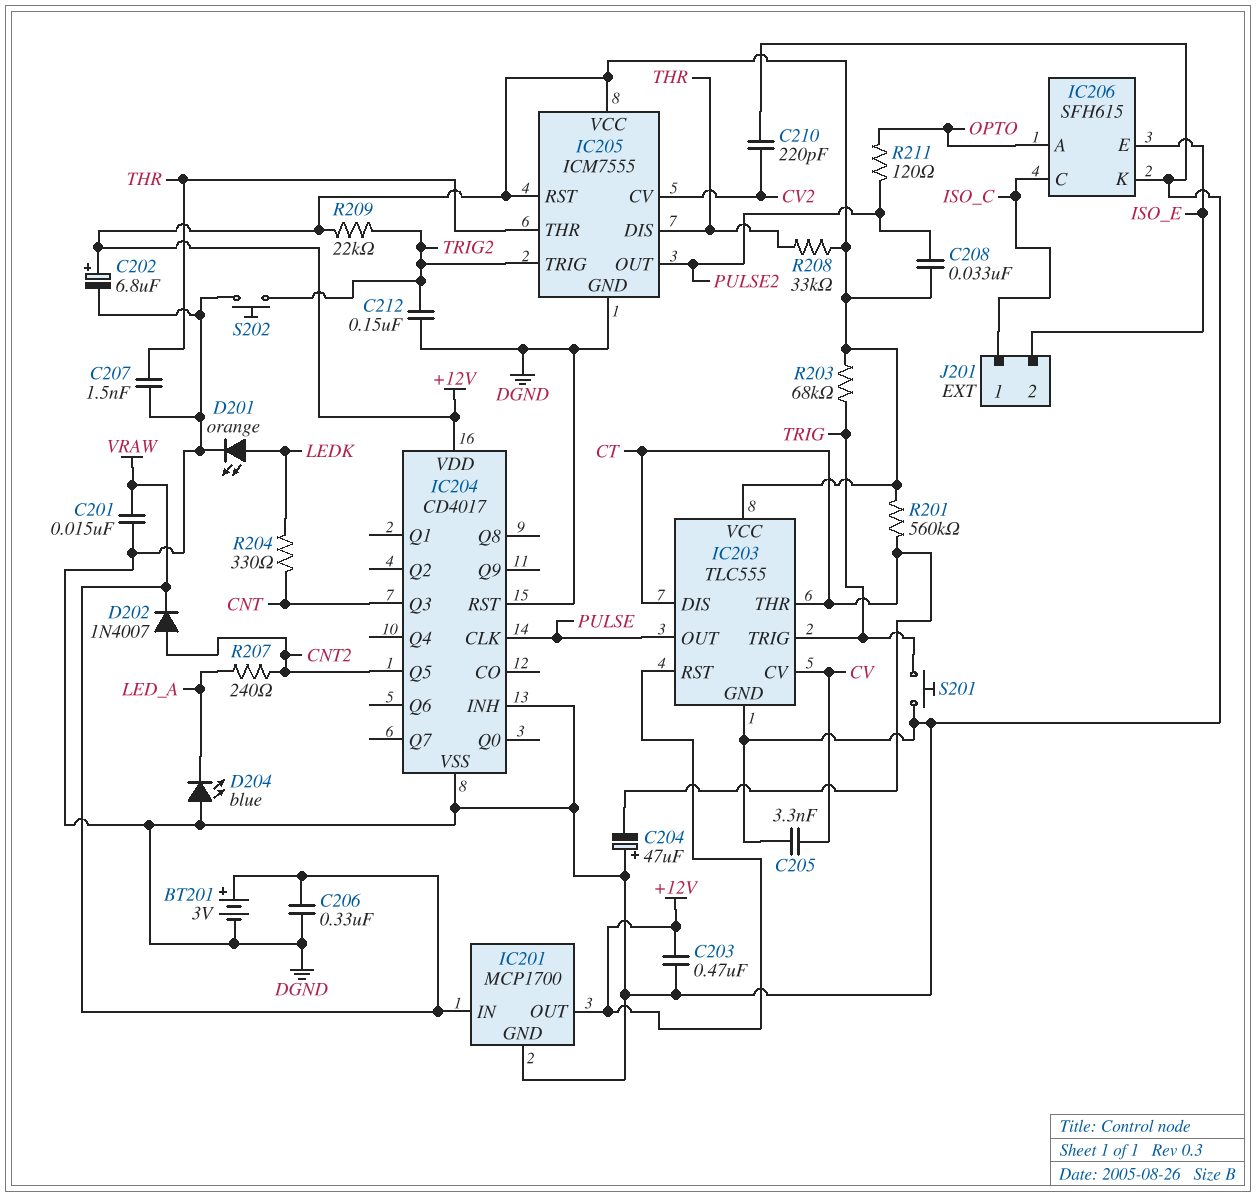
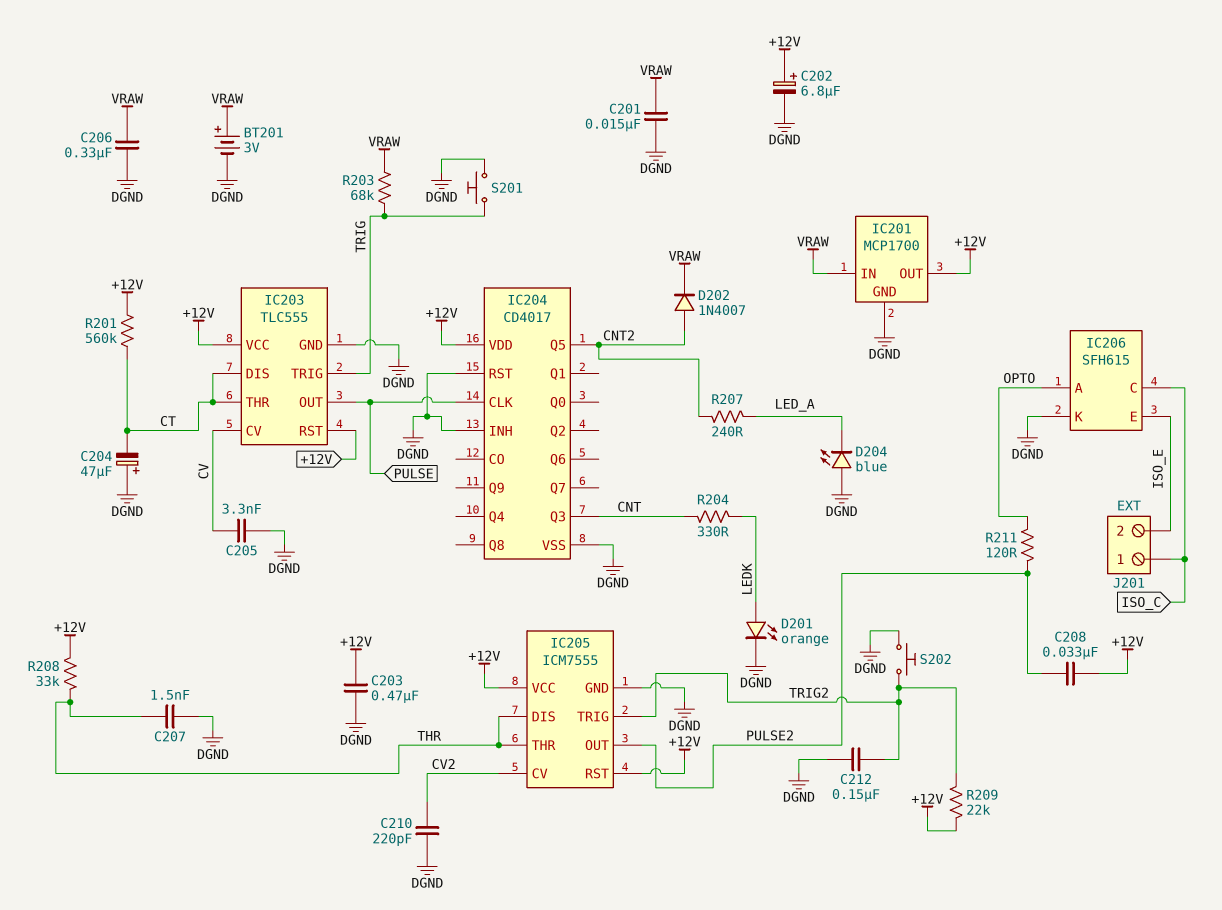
R203: 68k (+12V, TRIG) -> 68k (TRIG, VRAW)

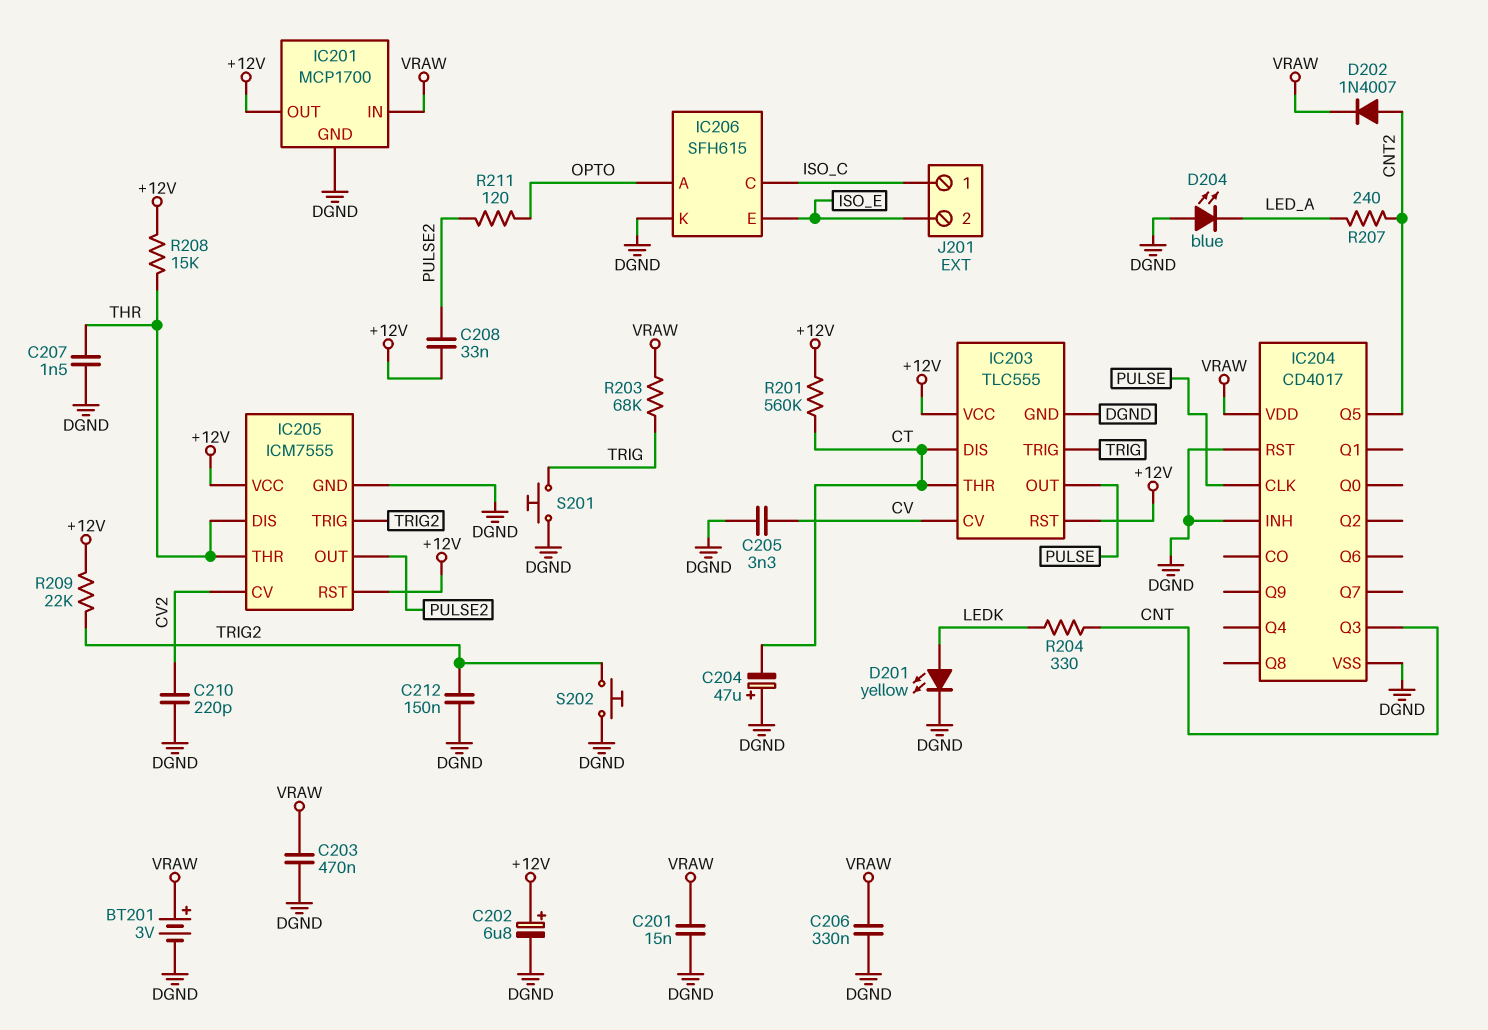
C203: 470nF (+12V, DGND) -> 470nF (DGND, VRAW)
D201: LED orange (A LEDK, K DGND) -> LED yellow (A LEDK, K DGND)
IC204 pin VDD: +12V -> VRAW
R208: 33k (+12V, THR) -> 15k (+12V, THR)

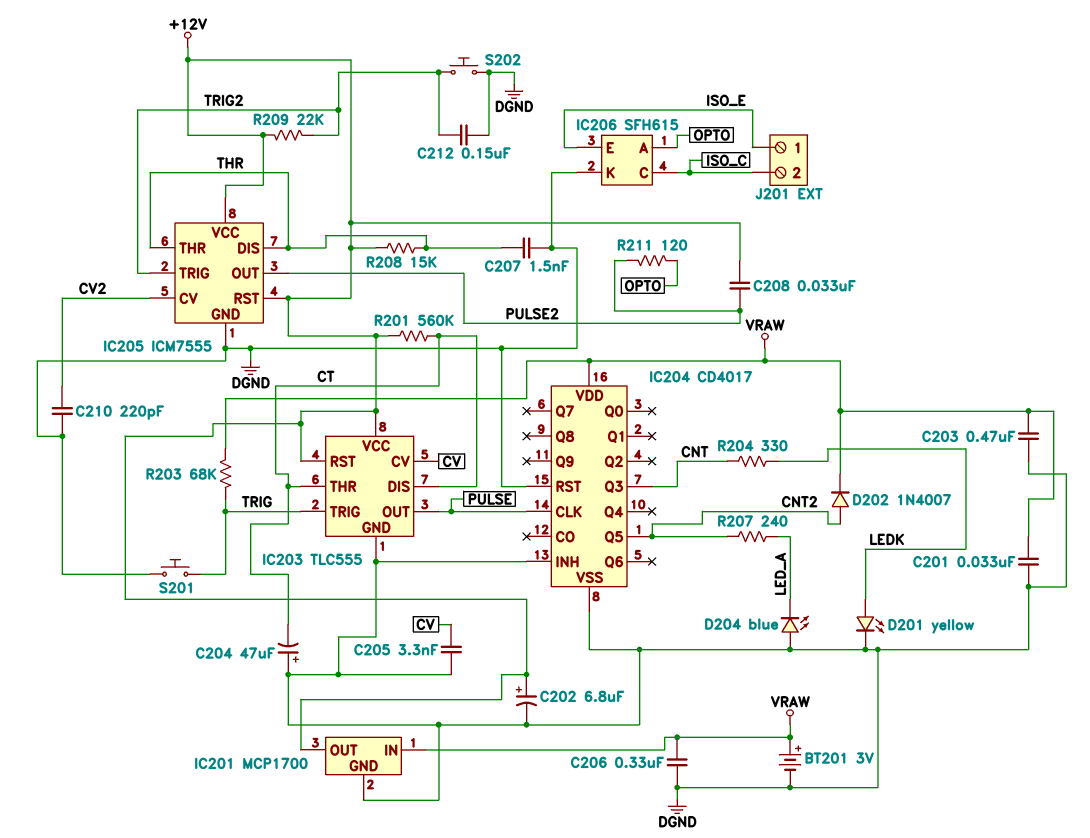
C201: 15nF (DGND, VRAW) -> 33nF (DGND, VRAW)
J201 pin 1: ISO_C -> ISO_E
J201 pin 2: ISO_E -> ISO_C

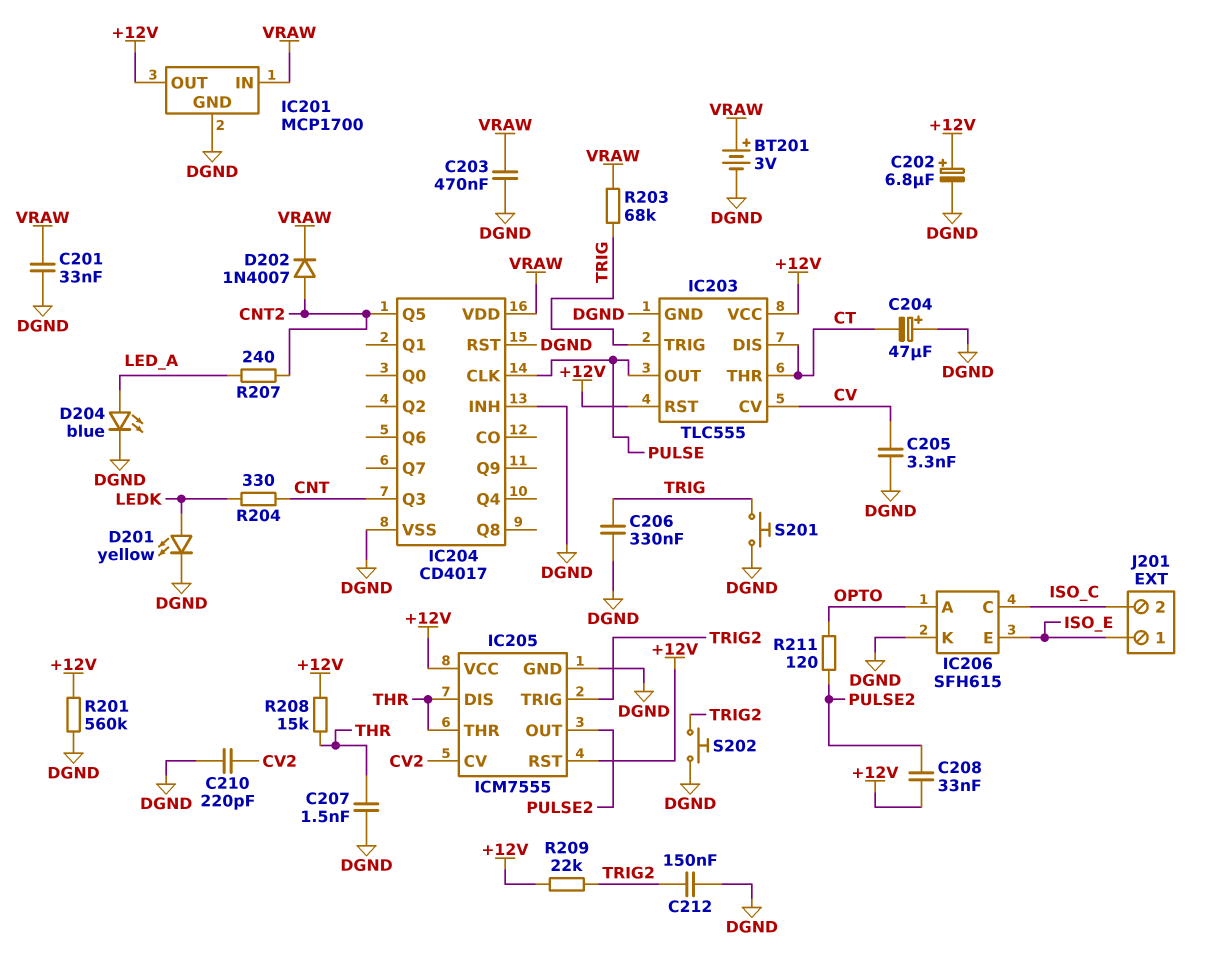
C206: 330nF (DGND, VRAW) -> 330nF (DGND, TRIG)
D204: LED blue (A DGND, K LED_A) -> LED blue (A LED_A, K DGND)
R201: 560k (+12V, CT) -> 560k (+12V, DGND)

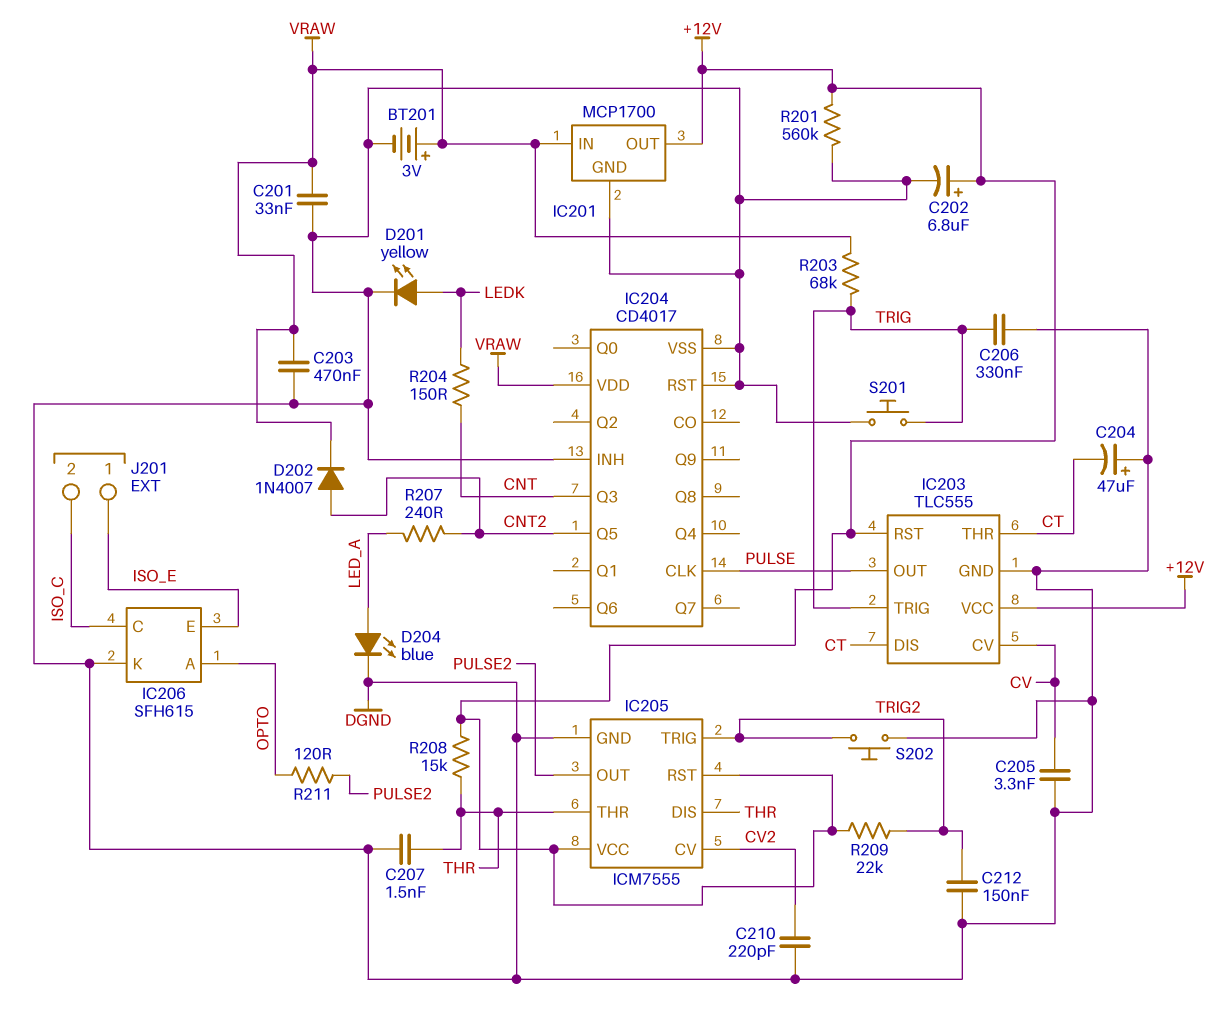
C208: 33nF (+12V, PULSE2) -> none
R204: 330 (CNT, LEDK) -> 150 (CNT, LEDK)

